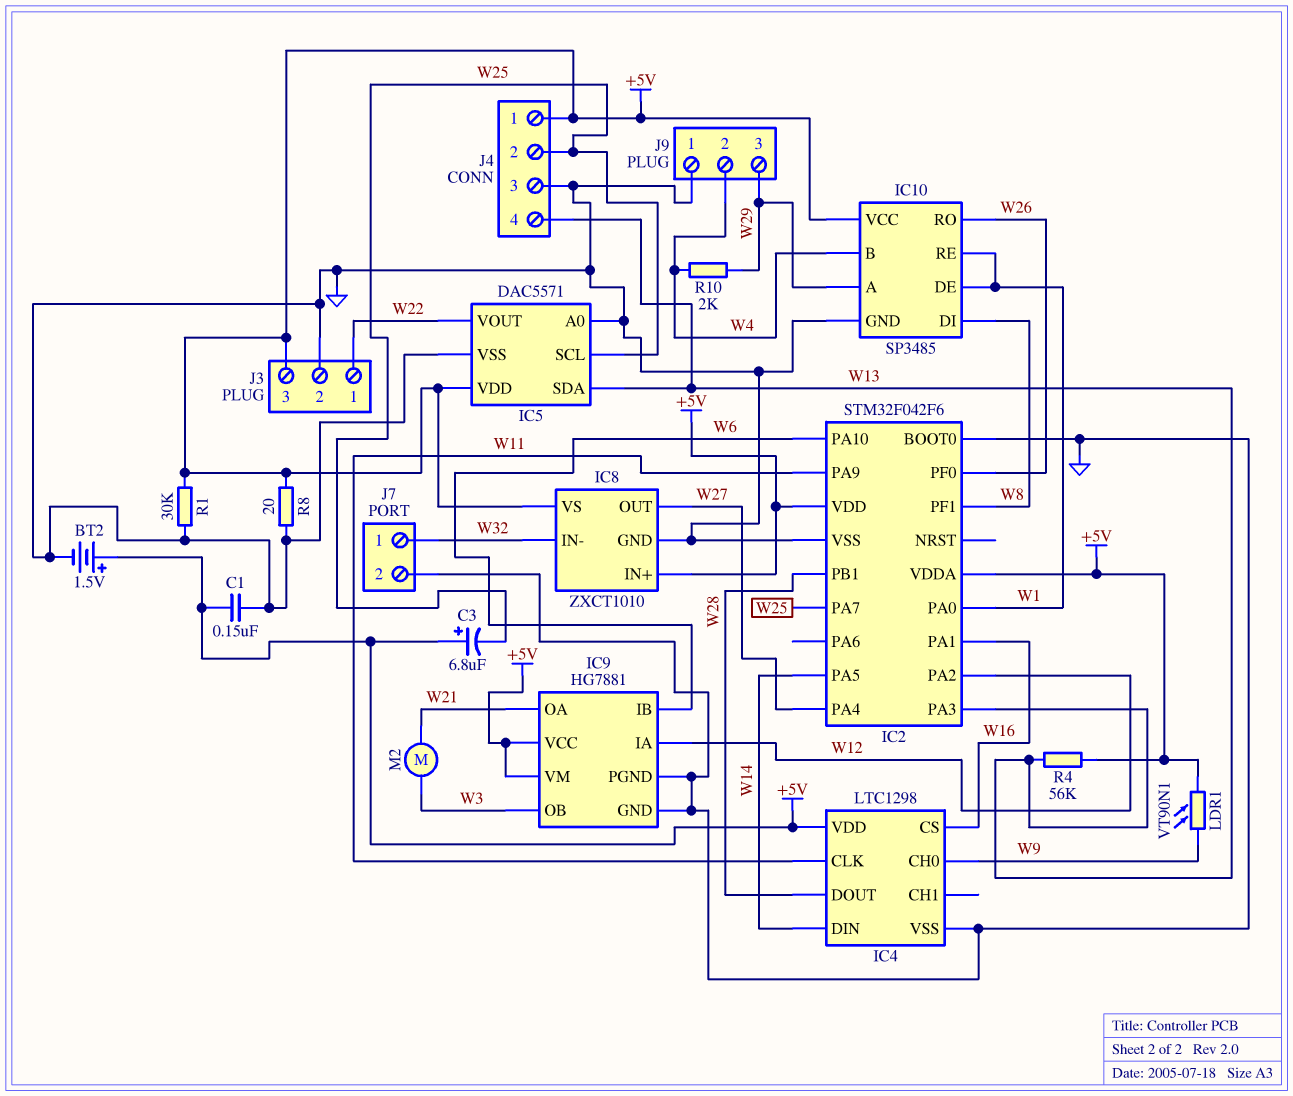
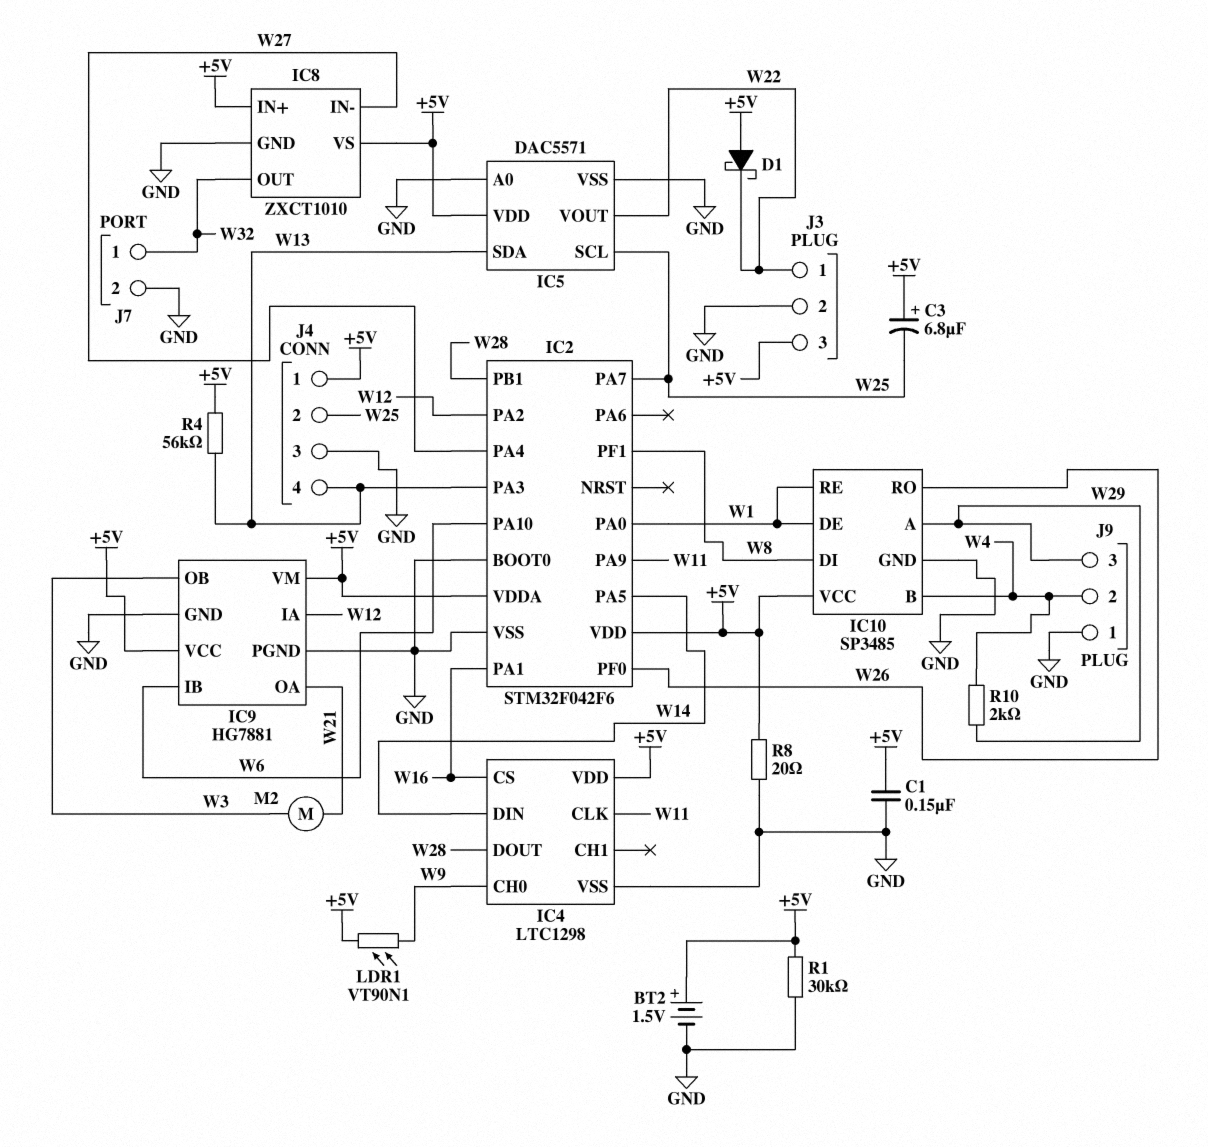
D1: none -> schottky (A +5V, K W22)
IC8 pin IN-: W32 -> W27
IC8 pin OUT: W27 -> W32

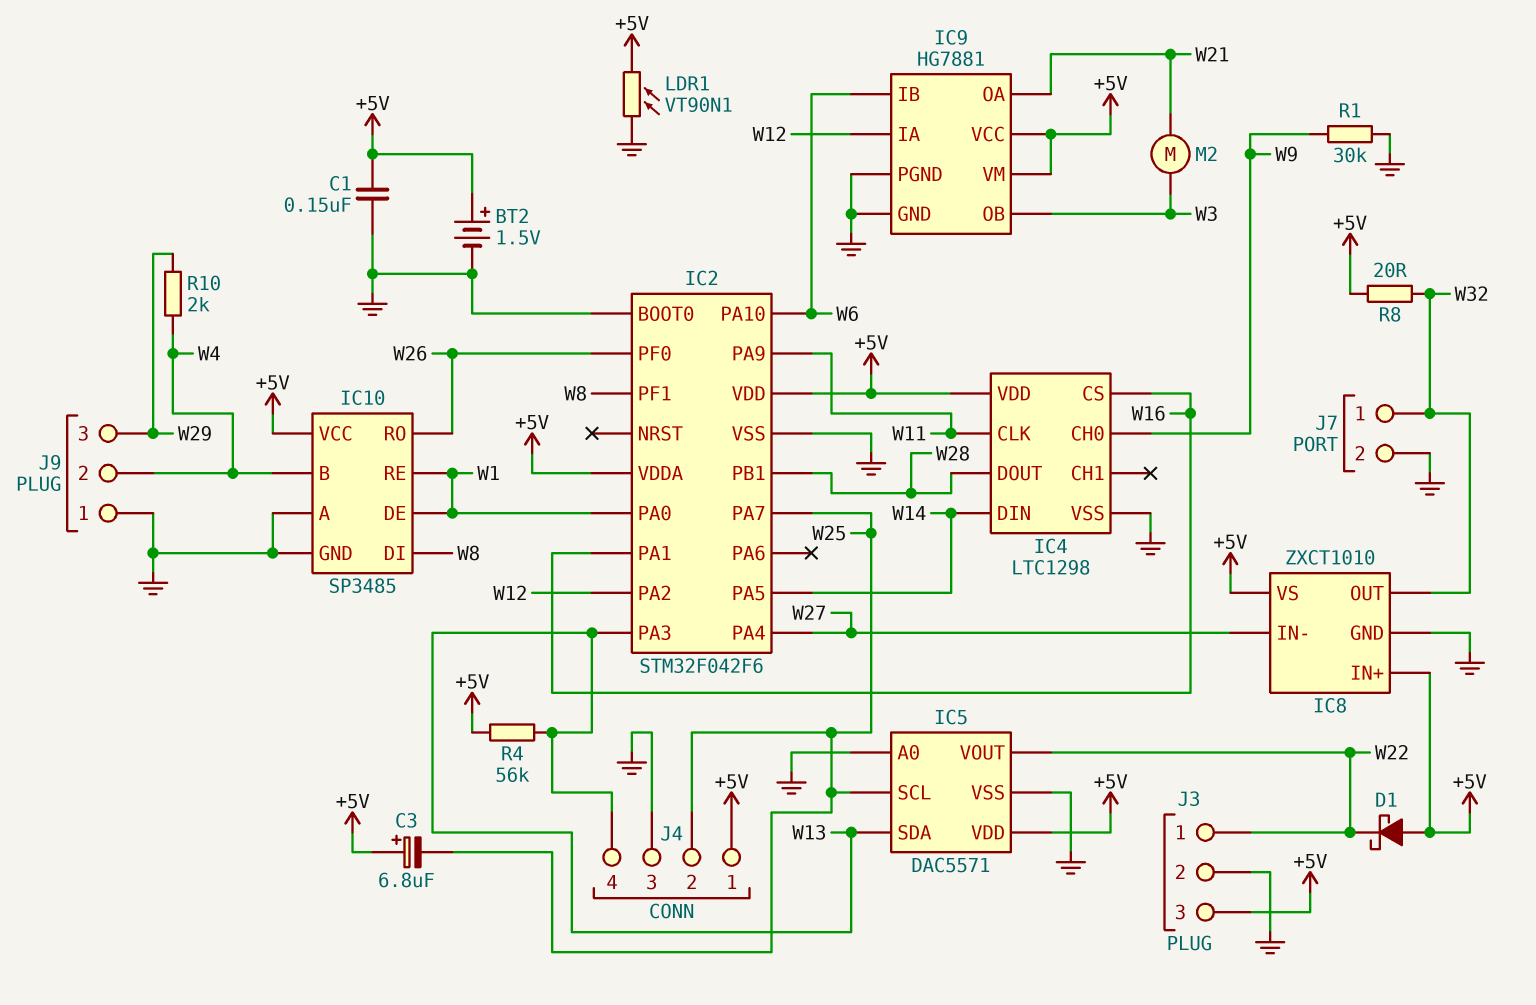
IC10 pin A: W29 -> GND
LDR1: VT90N1 (+5V, W9) -> VT90N1 (+5V, GND)
R1: 30k (+5V, GND) -> 30k (GND, W9)
R8: 20 (+5V, GND) -> 20 (+5V, W32)

